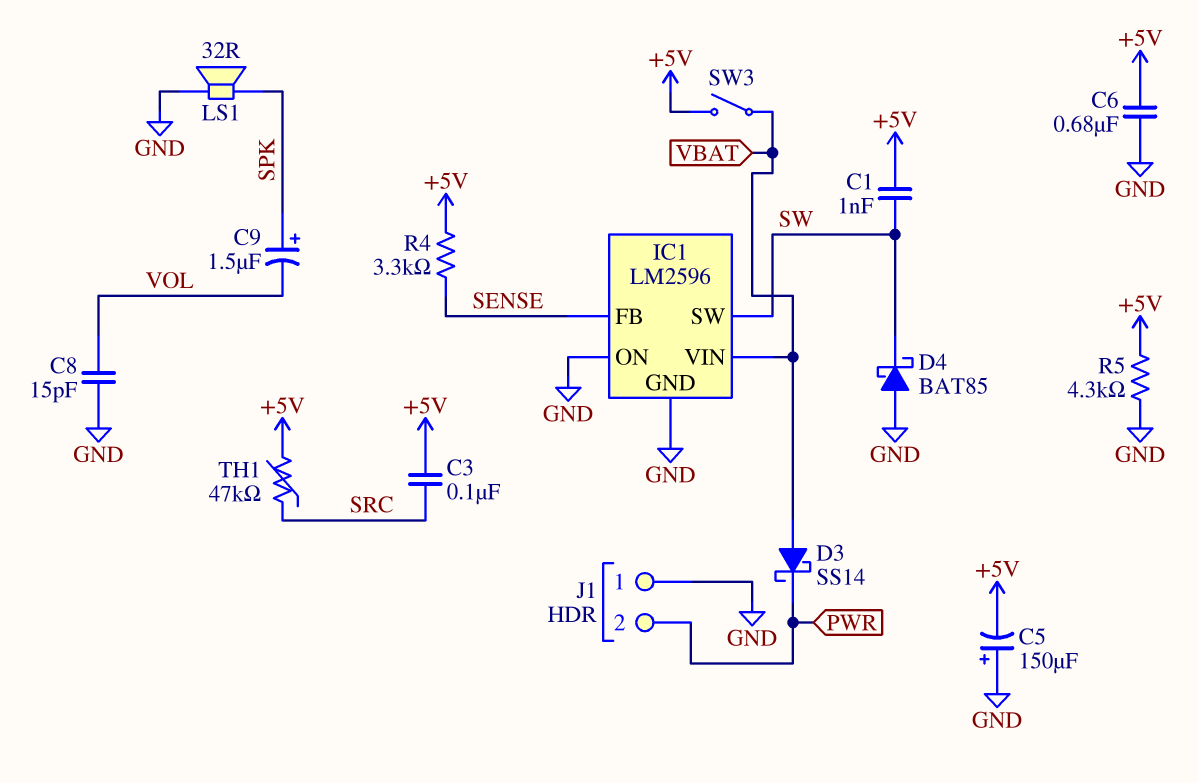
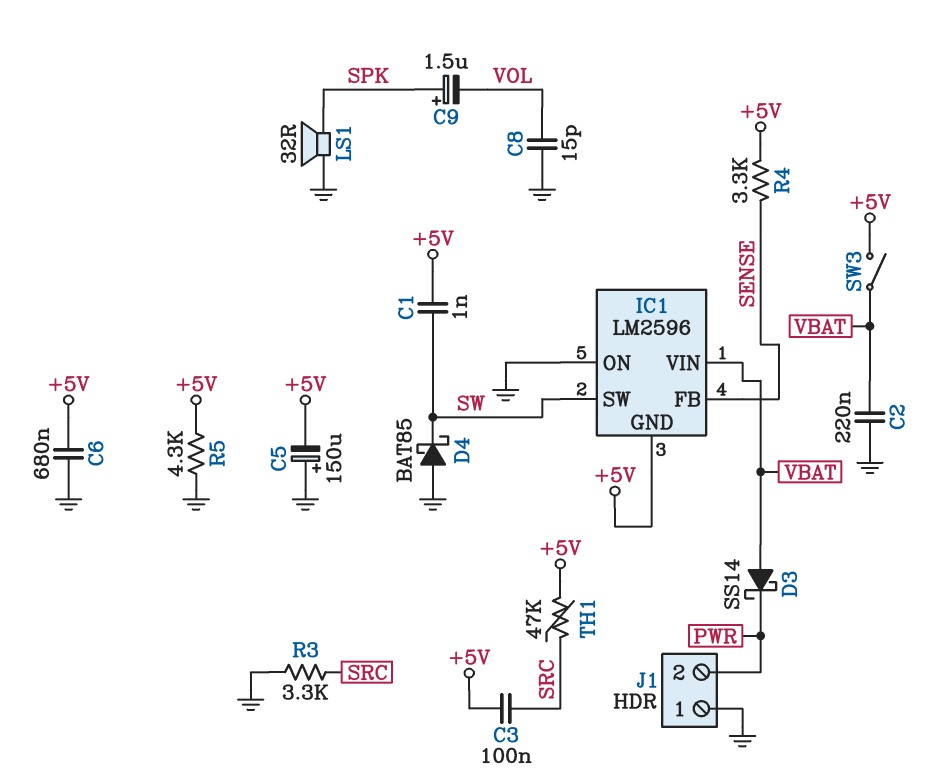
C2: none -> 220nF (GND, VBAT)
IC1 pin GND: GND -> +5V
R3: none -> 3.3k (GND, SRC)

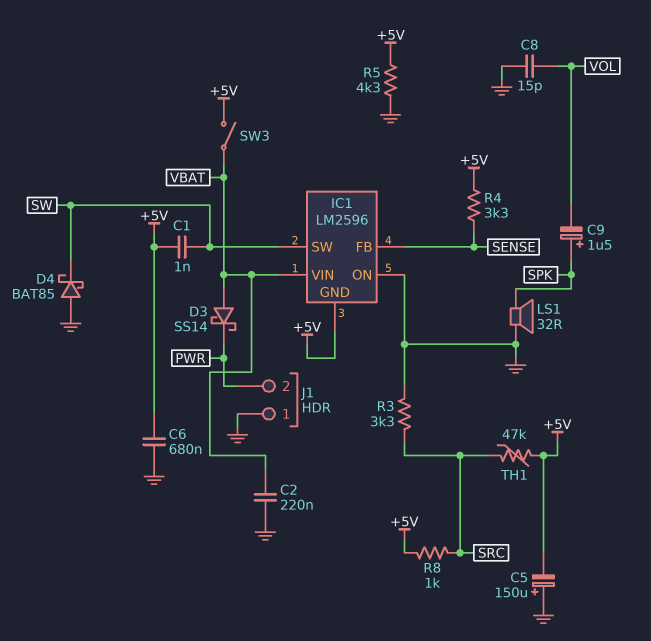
C3: 100nF (+5V, SRC) -> none
R8: none -> 1k (+5V, SRC)

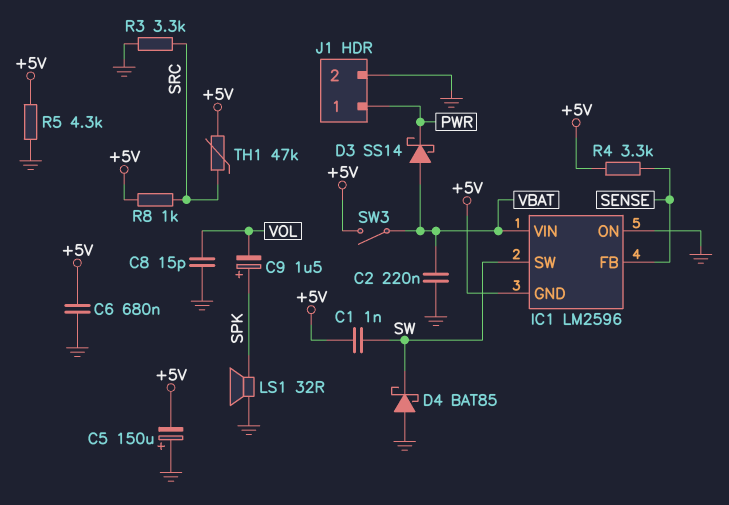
J1 pin 1: GND -> PWR
J1 pin 2: PWR -> GND

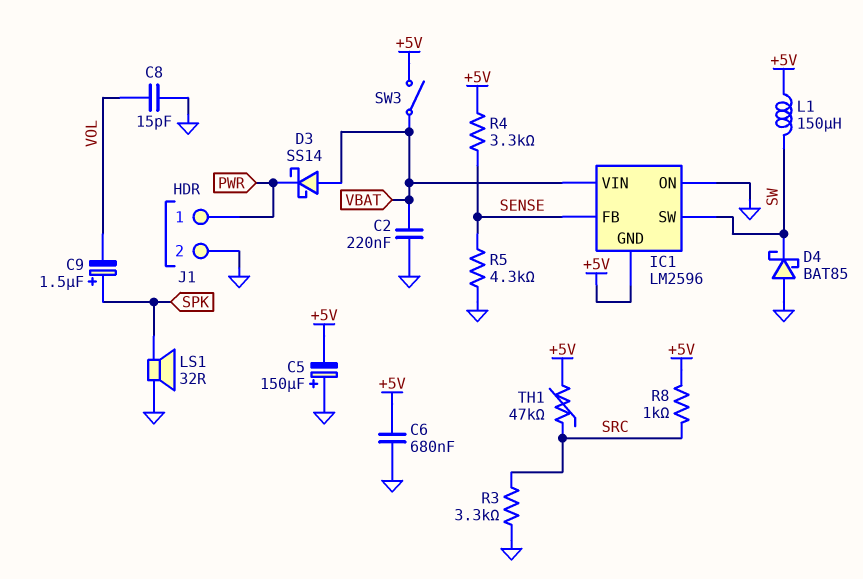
C1: 1nF (+5V, SW) -> none
L1: none -> 150uH (+5V, SW)
R5: 4.3k (+5V, GND) -> 4.3k (GND, SENSE)

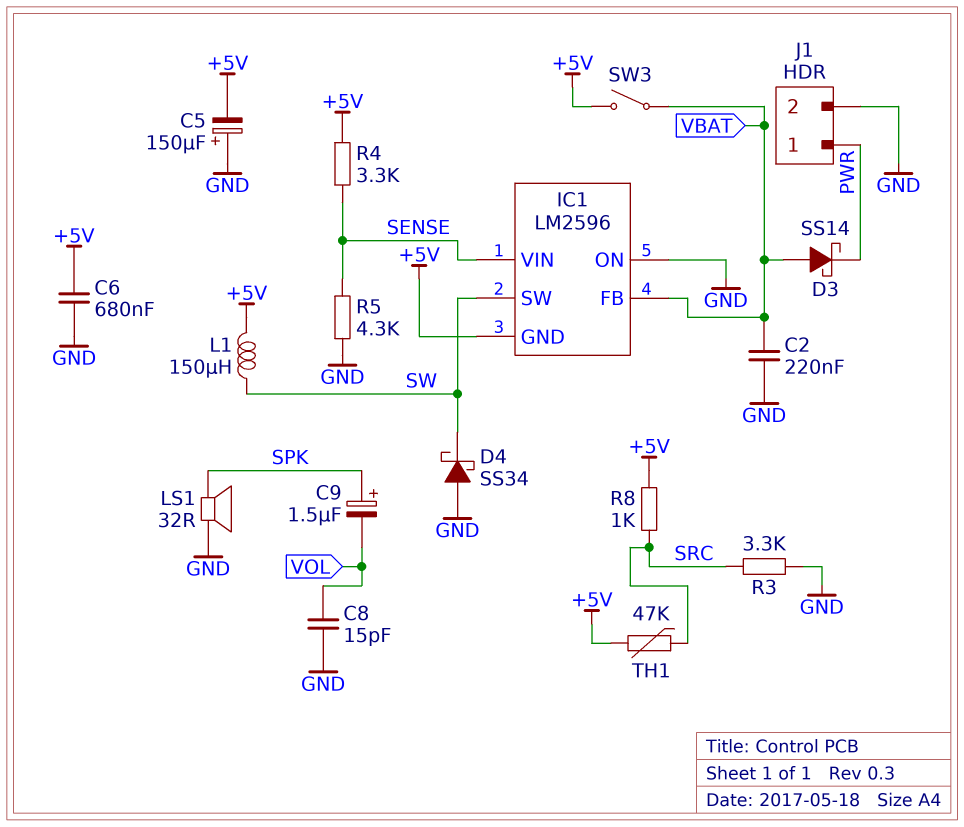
D4: schottky BAT85 (A GND, K SW) -> schottky SS34 (A GND, K SW)
IC1 pin FB: SENSE -> VBAT
IC1 pin VIN: VBAT -> SENSE

